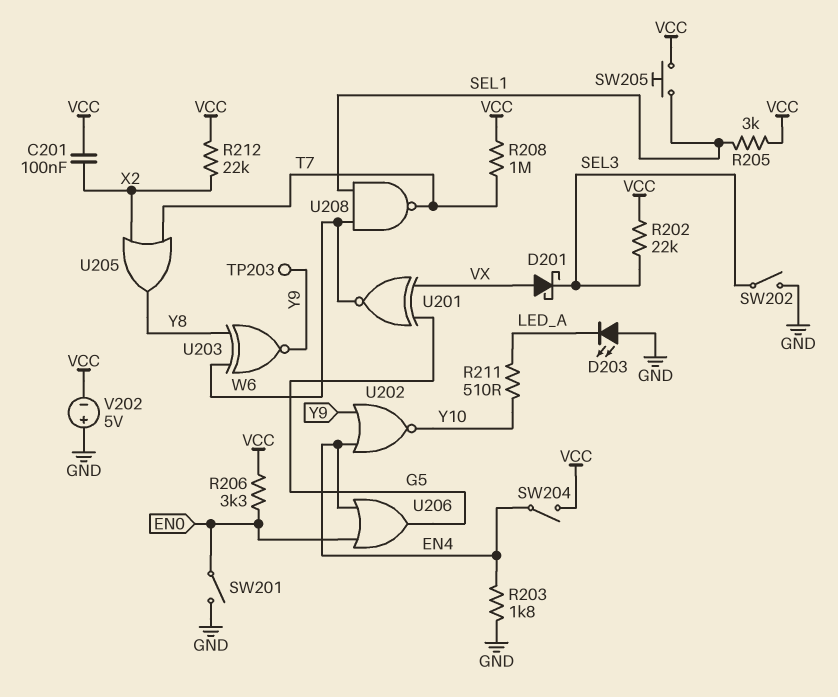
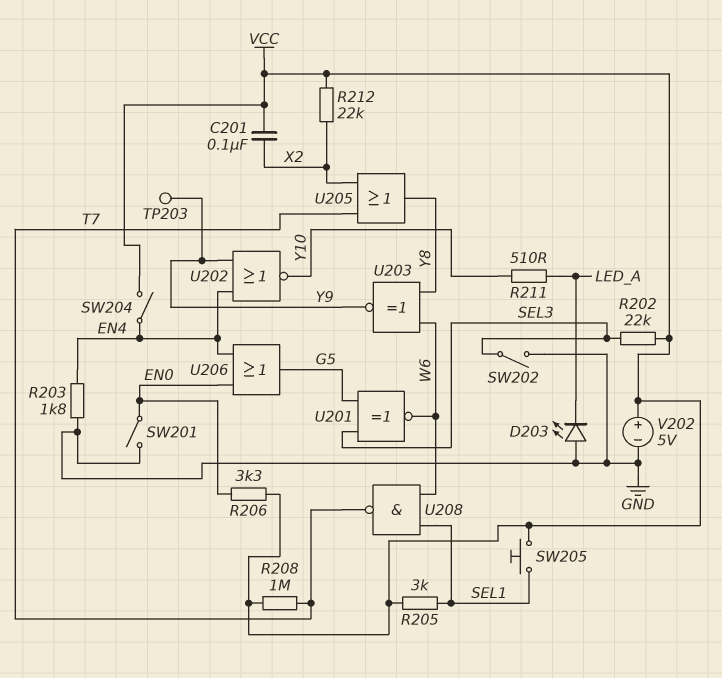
D201: schottky (A VX, K SEL3) -> none
U201: XNOR (in G5, in VX, out W6) -> XNOR (in G5, in SEL3, out W6)
V202: 5V (plus GND, minus VCC) -> 5V (plus VCC, minus GND)

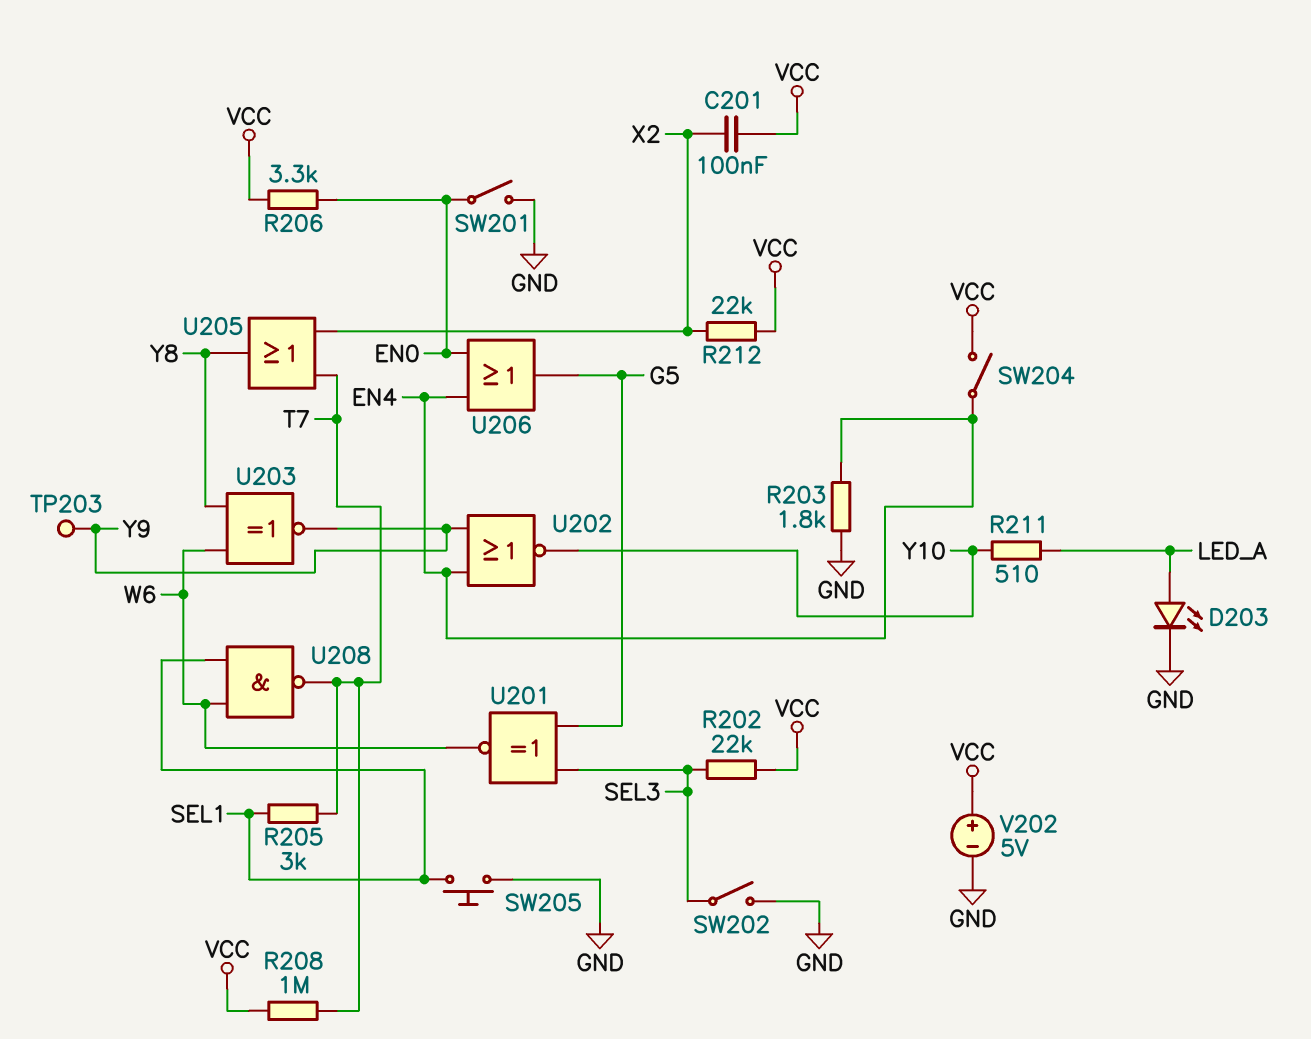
D203: LED (A GND, K LED_A) -> LED (A LED_A, K GND)
R205: 3k (SEL1, VCC) -> 3k (SEL1, T7)
SW205: button (SEL1, VCC) -> button (GND, SEL1)

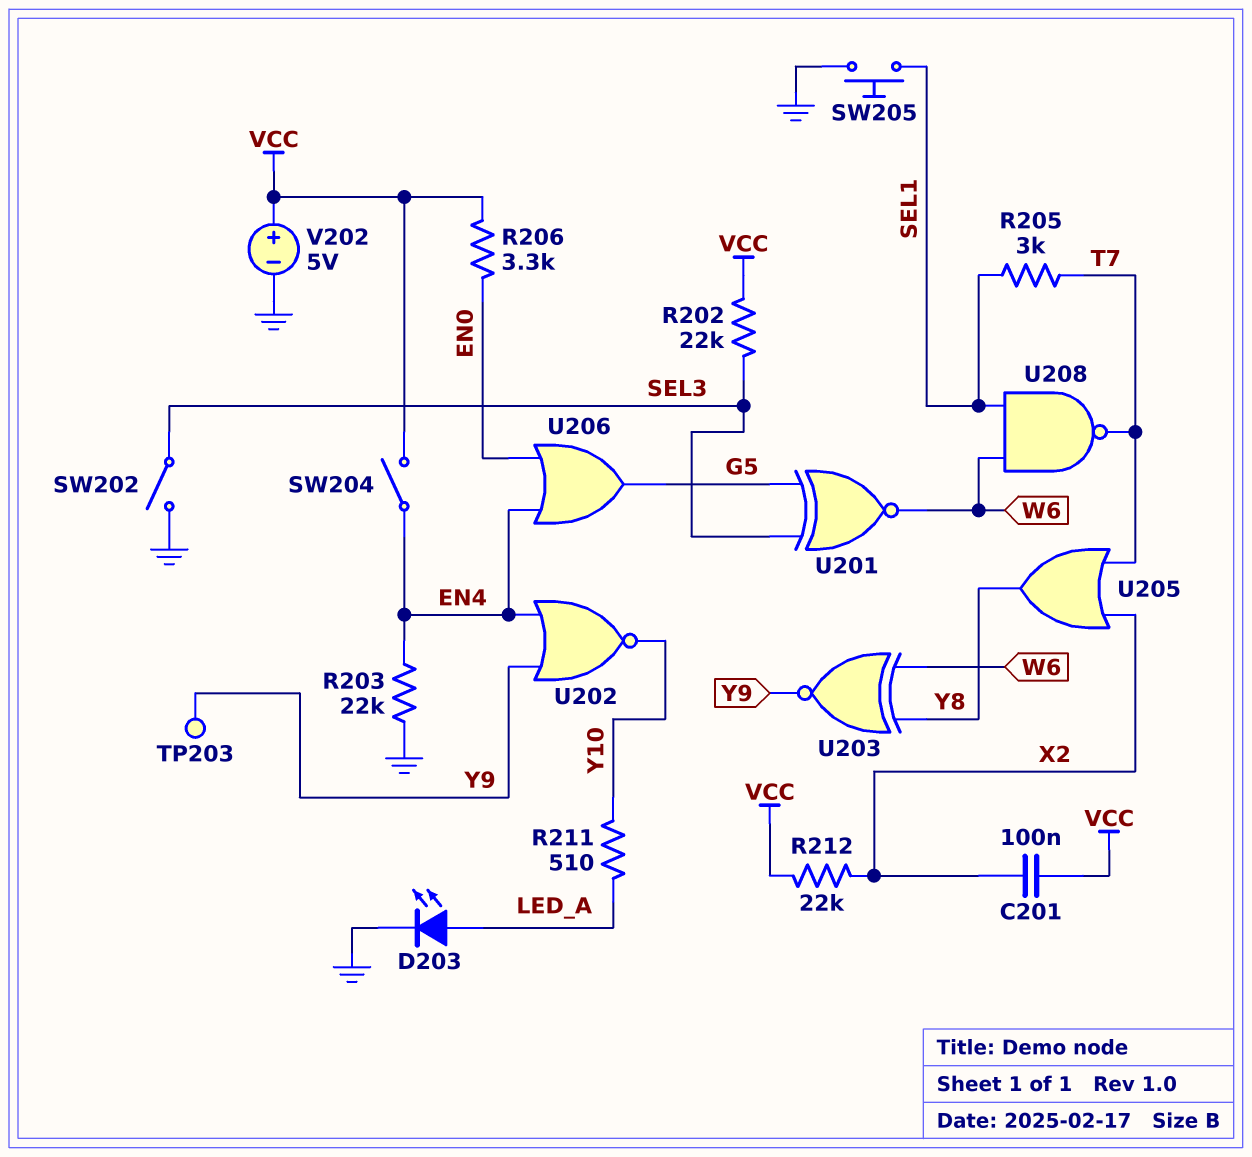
R203: 1.8k (EN4, GND) -> 22k (EN4, GND)
R208: 1M (T7, VCC) -> none
SW201: switch (EN0, GND) -> none

